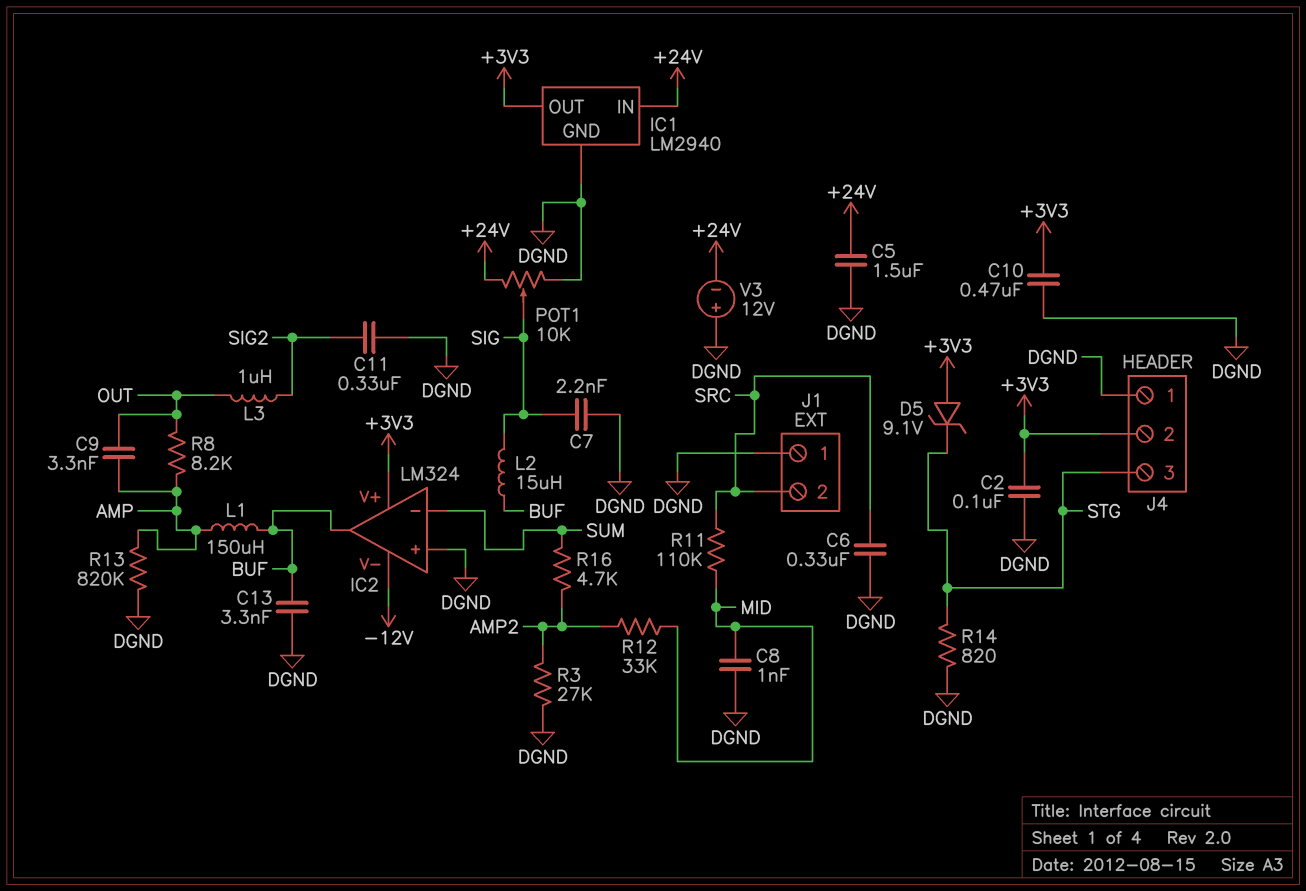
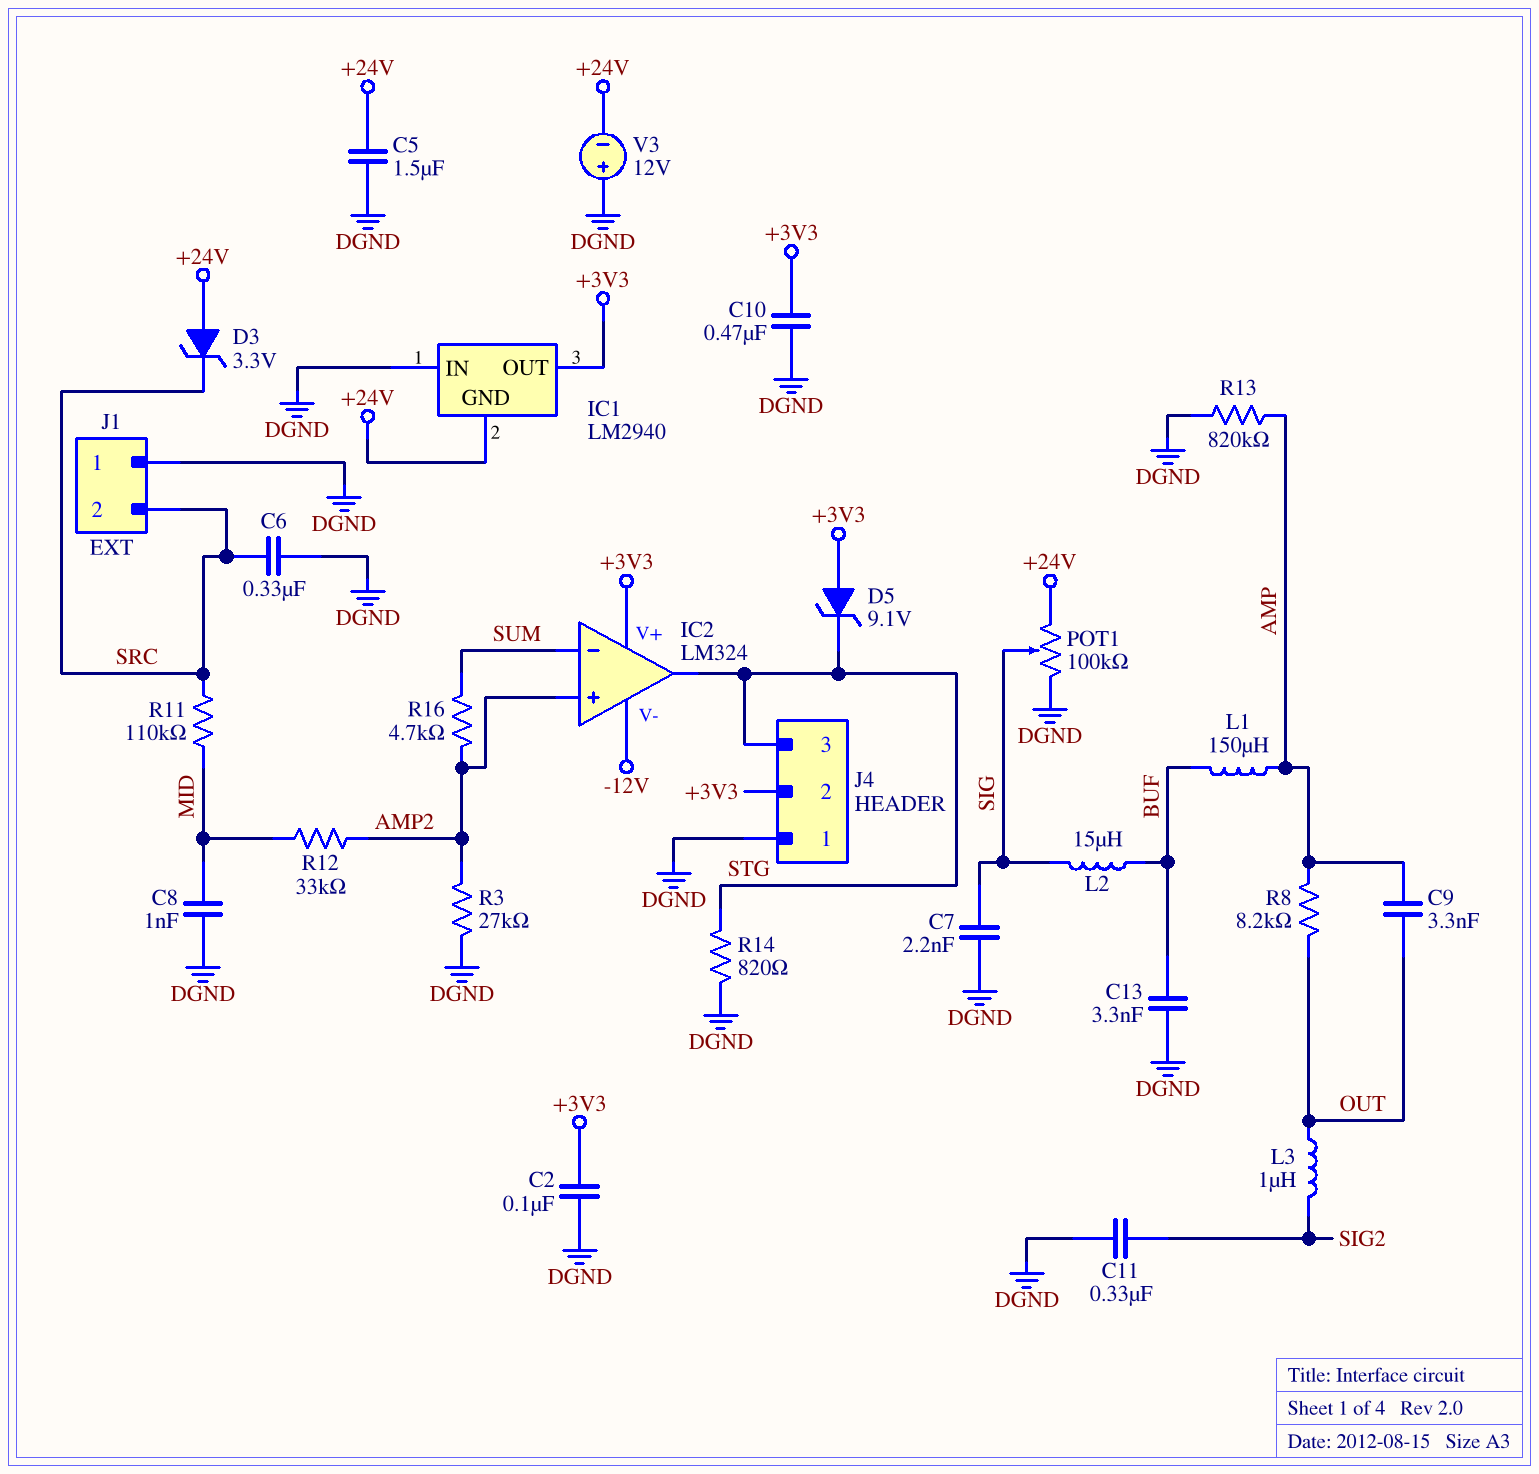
D3: none -> zener 3.3V (A +24V, K SRC)
IC1 pin GND: DGND -> +24V
IC1 pin IN: +24V -> DGND
IC2 pin in+: DGND -> AMP2
IC2 pin out: BUF -> STG
POT1: 10k (+24V, DGND, wiper SIG) -> 100k (+24V, DGND, wiper SIG)

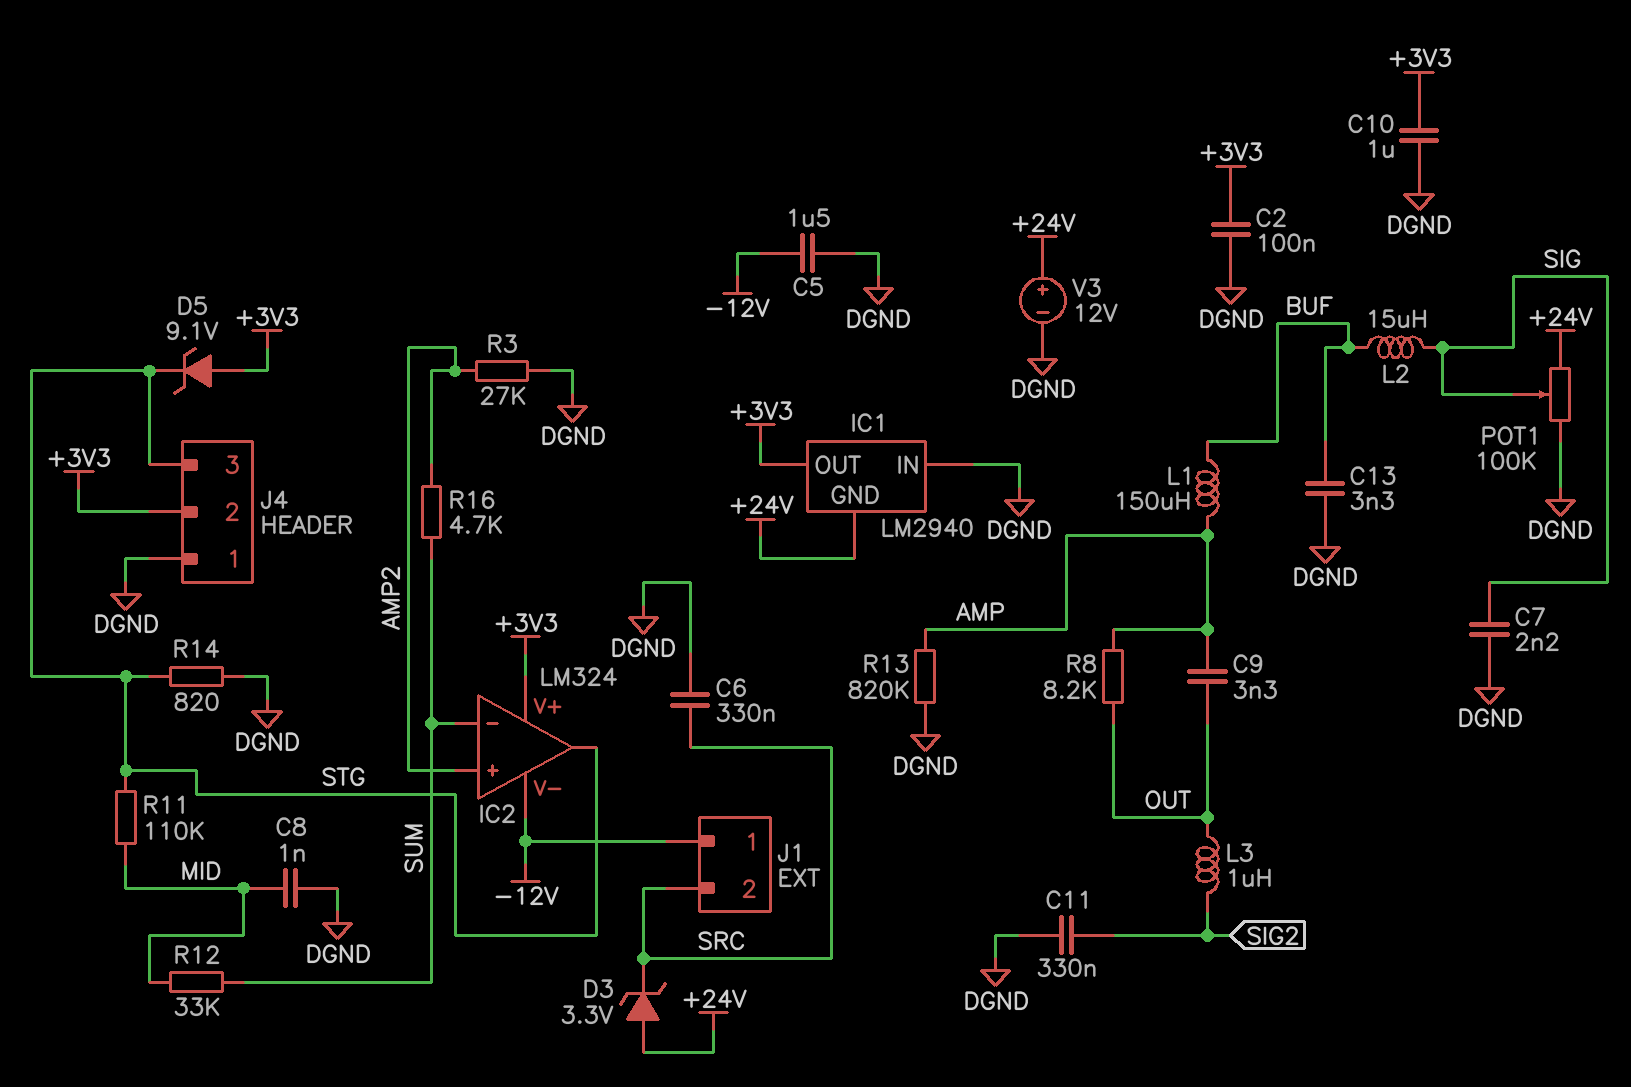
C5: 1.5uF (+24V, DGND) -> 1.5uF (-12V, DGND)
C10: 470nF (+3V3, DGND) -> 1uF (+3V3, DGND)
J1 pin 1: DGND -> -12V
R11: 110k (MID, SRC) -> 110k (MID, STG)
R12: 33k (AMP2, MID) -> 33k (MID, SUM)
V3: 12V (plus DGND, minus +24V) -> 12V (plus +24V, minus DGND)

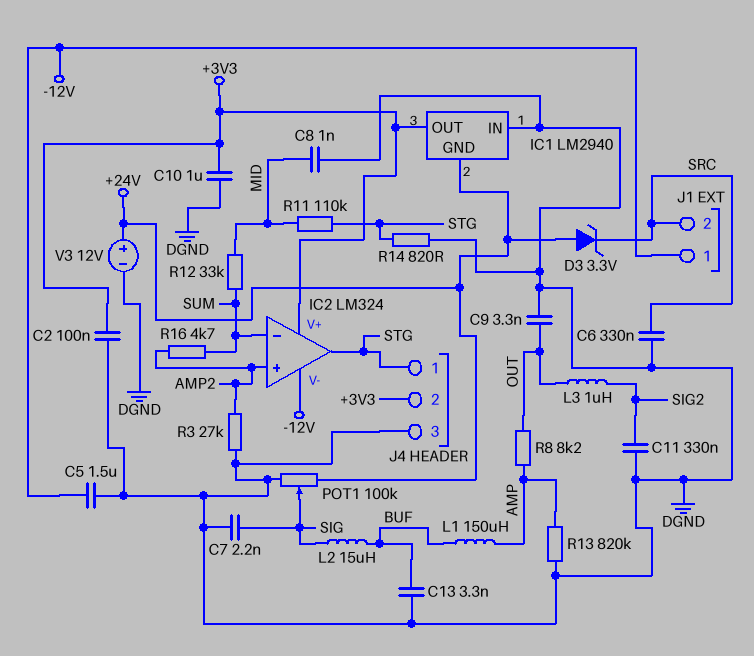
C9: 3.3nF (AMP, OUT) -> 3.3nF (DGND, OUT)
D5: zener 9.1V (A +3V3, K STG) -> none
J4 pin 1: DGND -> STG
J4 pin 3: STG -> DGND

